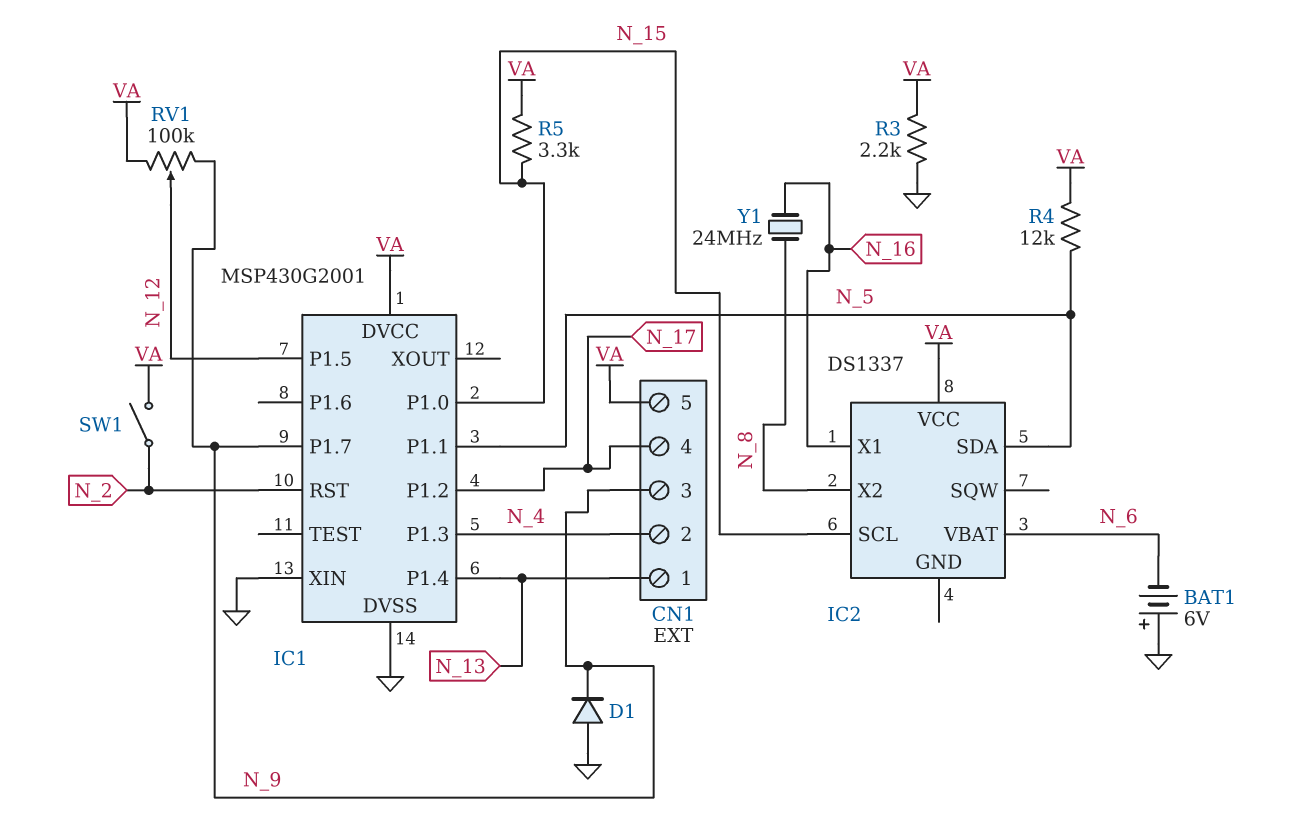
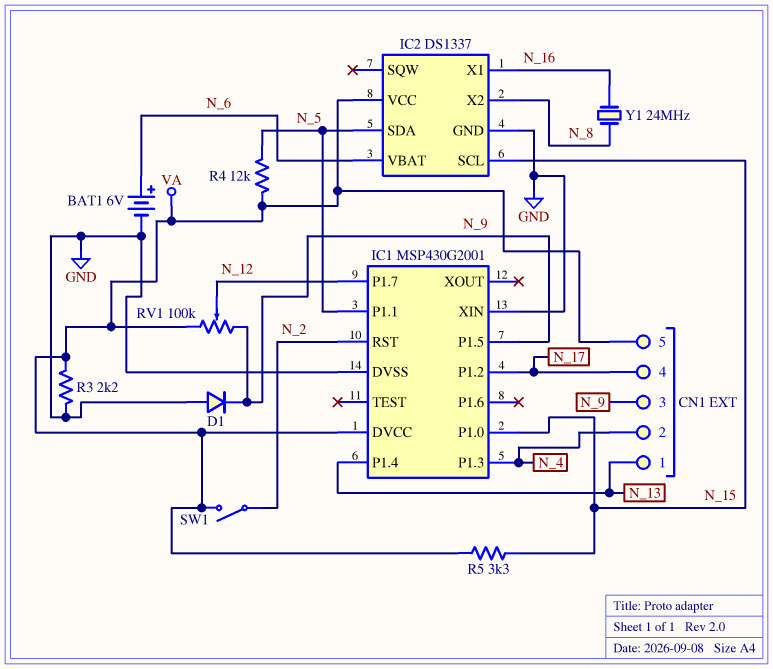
BAT1: 6V (plus GND, minus N_6) -> 6V (plus N_6, minus GND)
IC1 pin P1.5: N_12 -> N_9
IC1 pin P1.7: N_9 -> N_12
IC2 pin GND: none -> GND

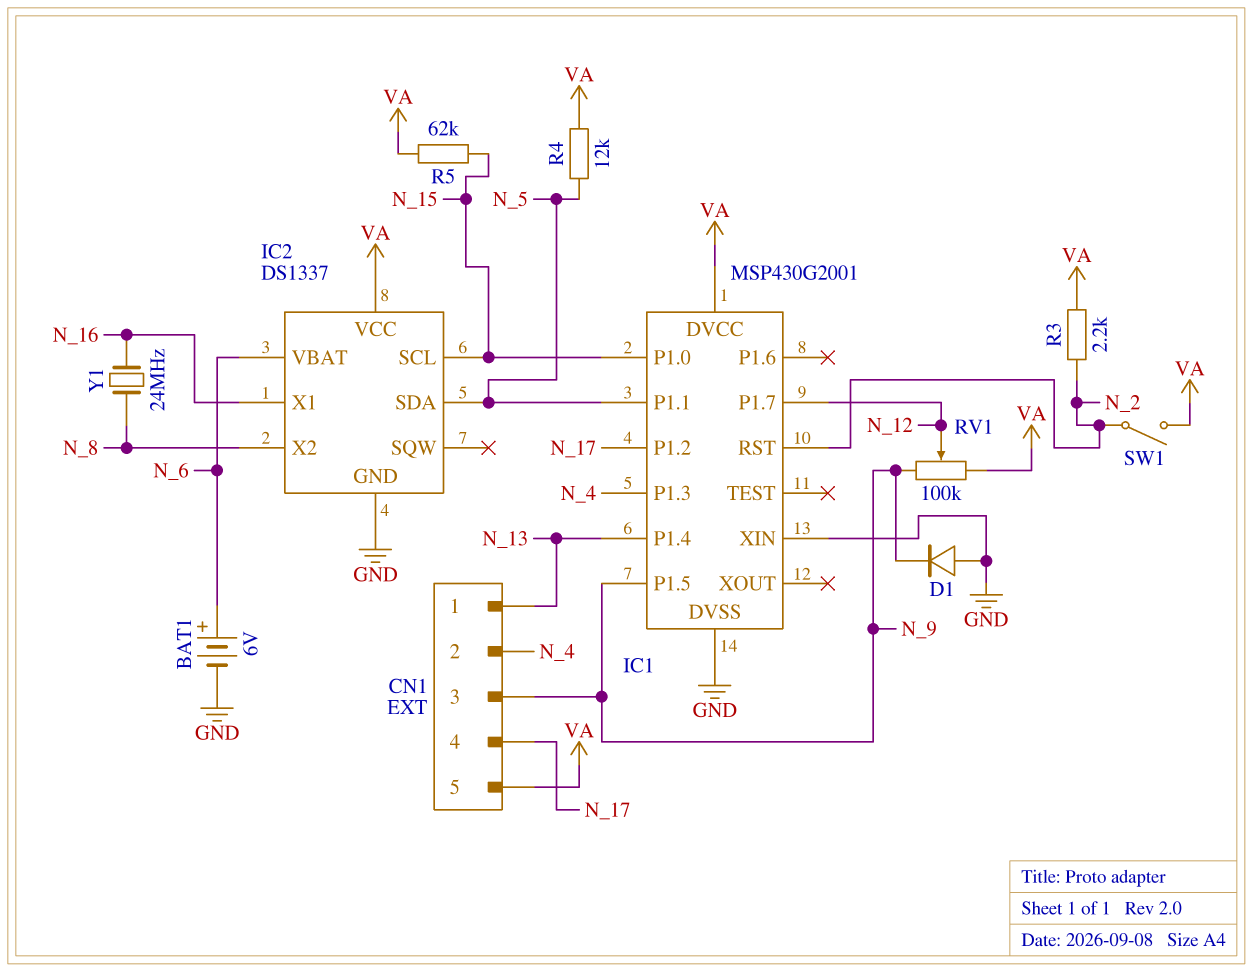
R3: 2.2k (GND, VA) -> 2.2k (N_2, VA)
R5: 3.3k (N_15, VA) -> 62k (N_15, VA)

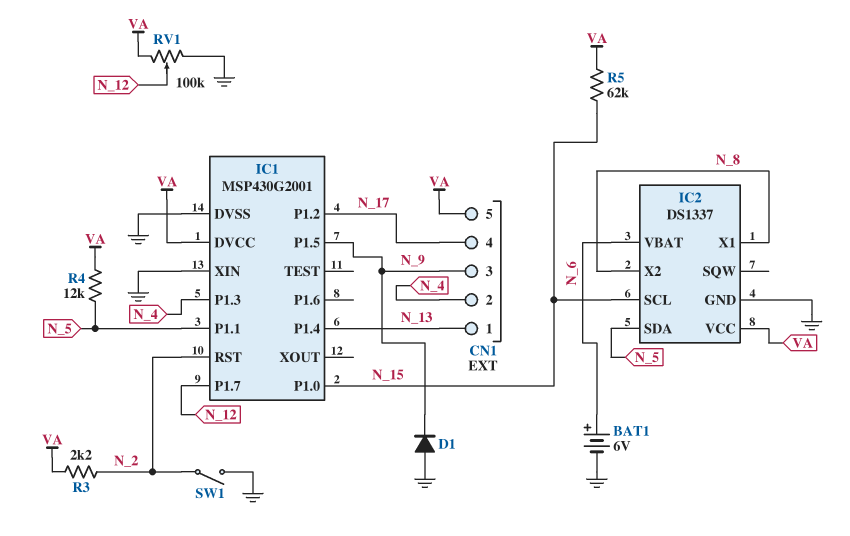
IC2 pin X1: N_16 -> N_8
RV1: 100k (N_9, VA, wiper N_12) -> 100k (GND, VA, wiper N_12)
SW1: switch (N_2, VA) -> switch (GND, N_2)
Y1: 24MHz (N_8, N_16) -> none

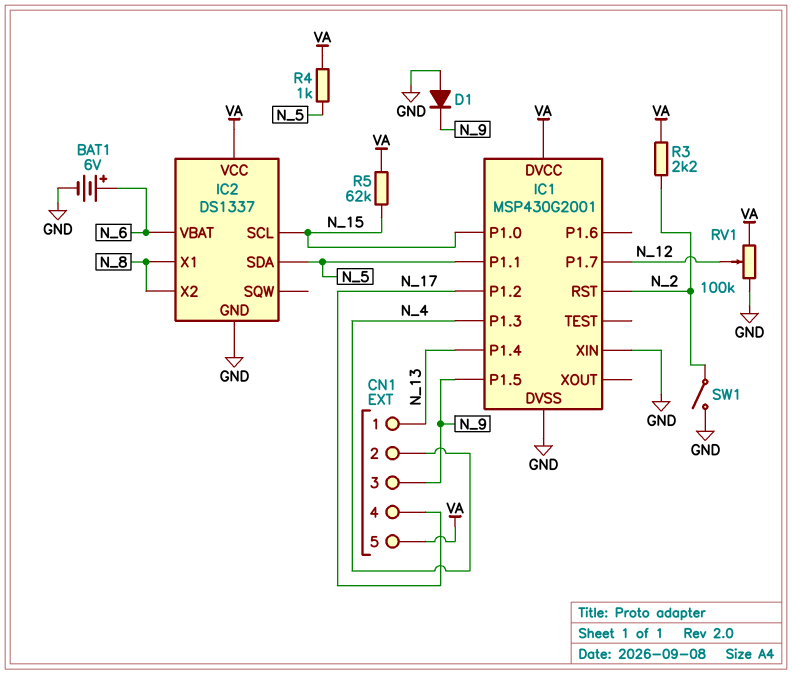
R4: 12k (N_5, VA) -> 1k (N_5, VA)

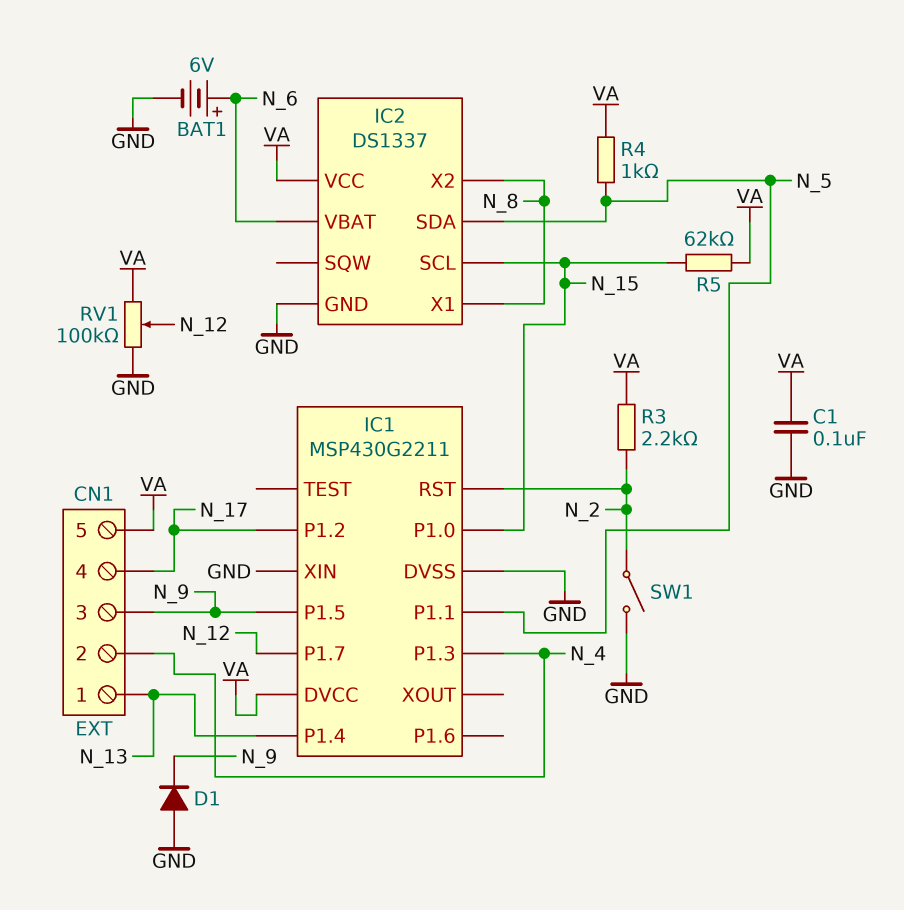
C1: none -> 100nF (GND, VA)
IC1: MSP430G2001 -> MSP430G2211

